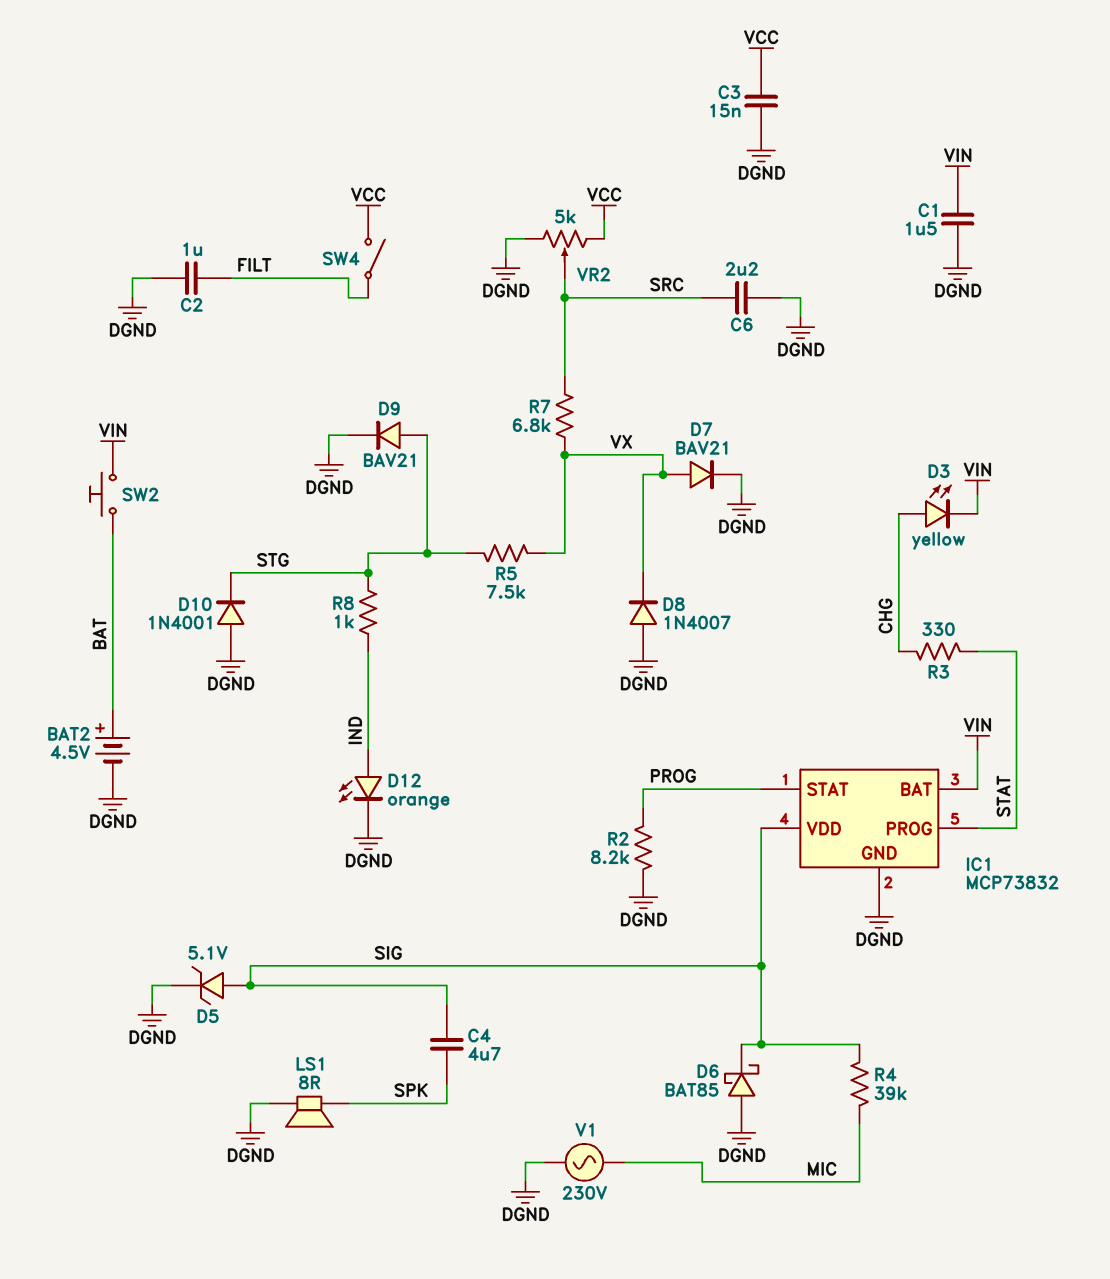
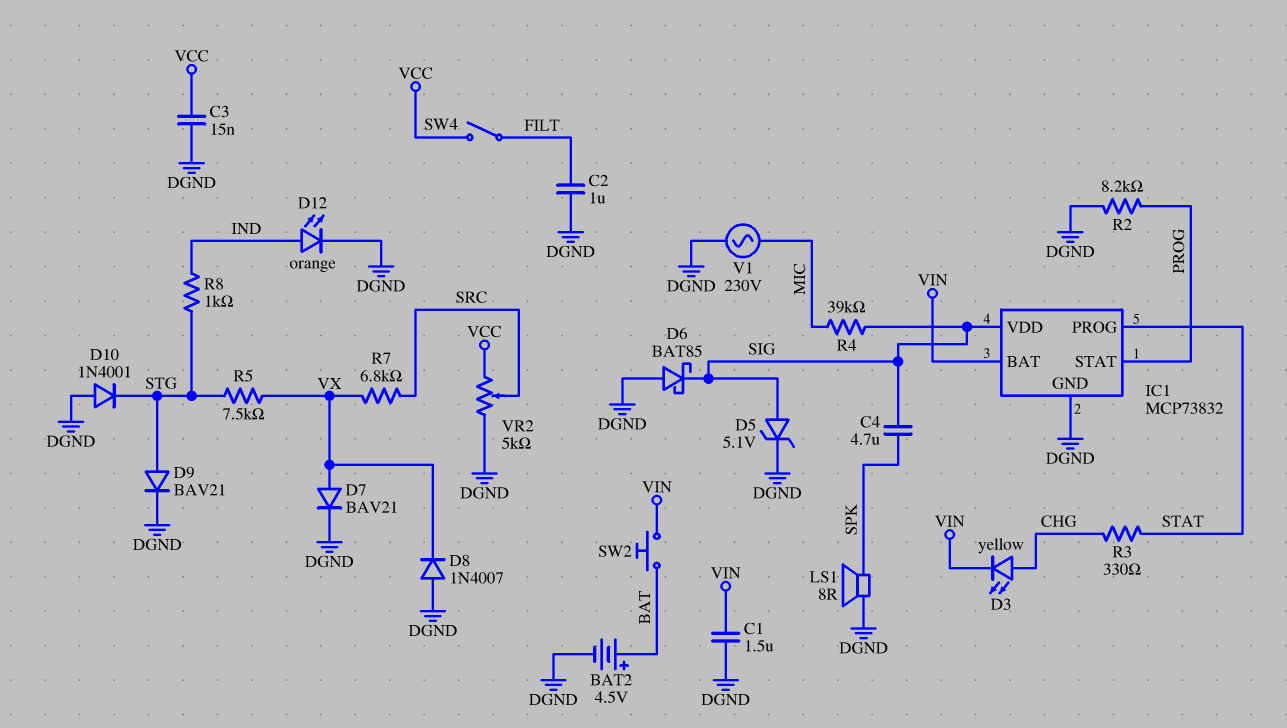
C6: 2.2uF (DGND, SRC) -> none

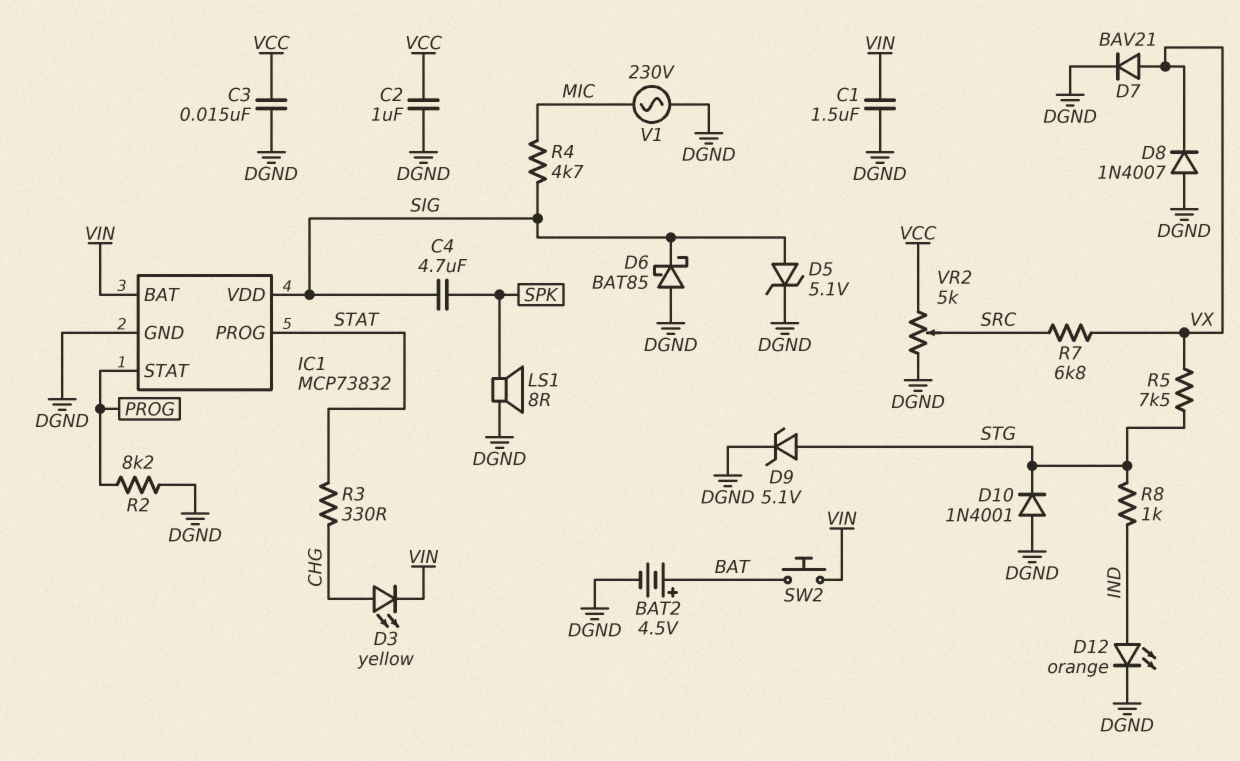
C2: 1uF (DGND, FILT) -> 1uF (DGND, VCC)
D9: diode BAV21 (A STG, K DGND) -> zener 5.1V (A STG, K DGND)
R4: 39k (MIC, SIG) -> 4.7k (MIC, SIG)
SW4: switch (FILT, VCC) -> none

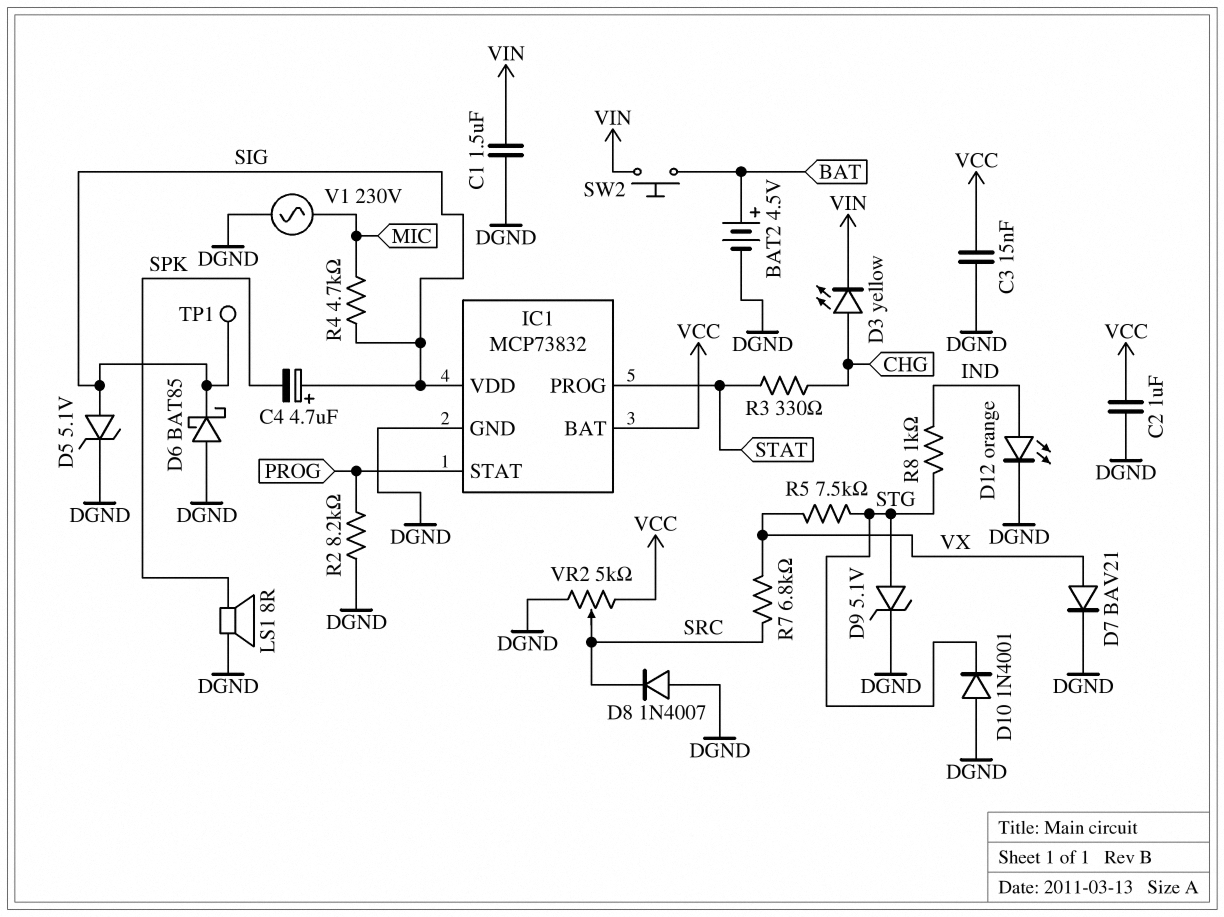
C4: 4.7uF (SIG, SPK) -> 4.7uF (plus SIG, minus SPK)
D8: diode 1N4007 (A DGND, K VX) -> diode 1N4007 (A DGND, K SRC)
IC1 pin BAT: VIN -> VCC
TP1: none -> test point (SIG)

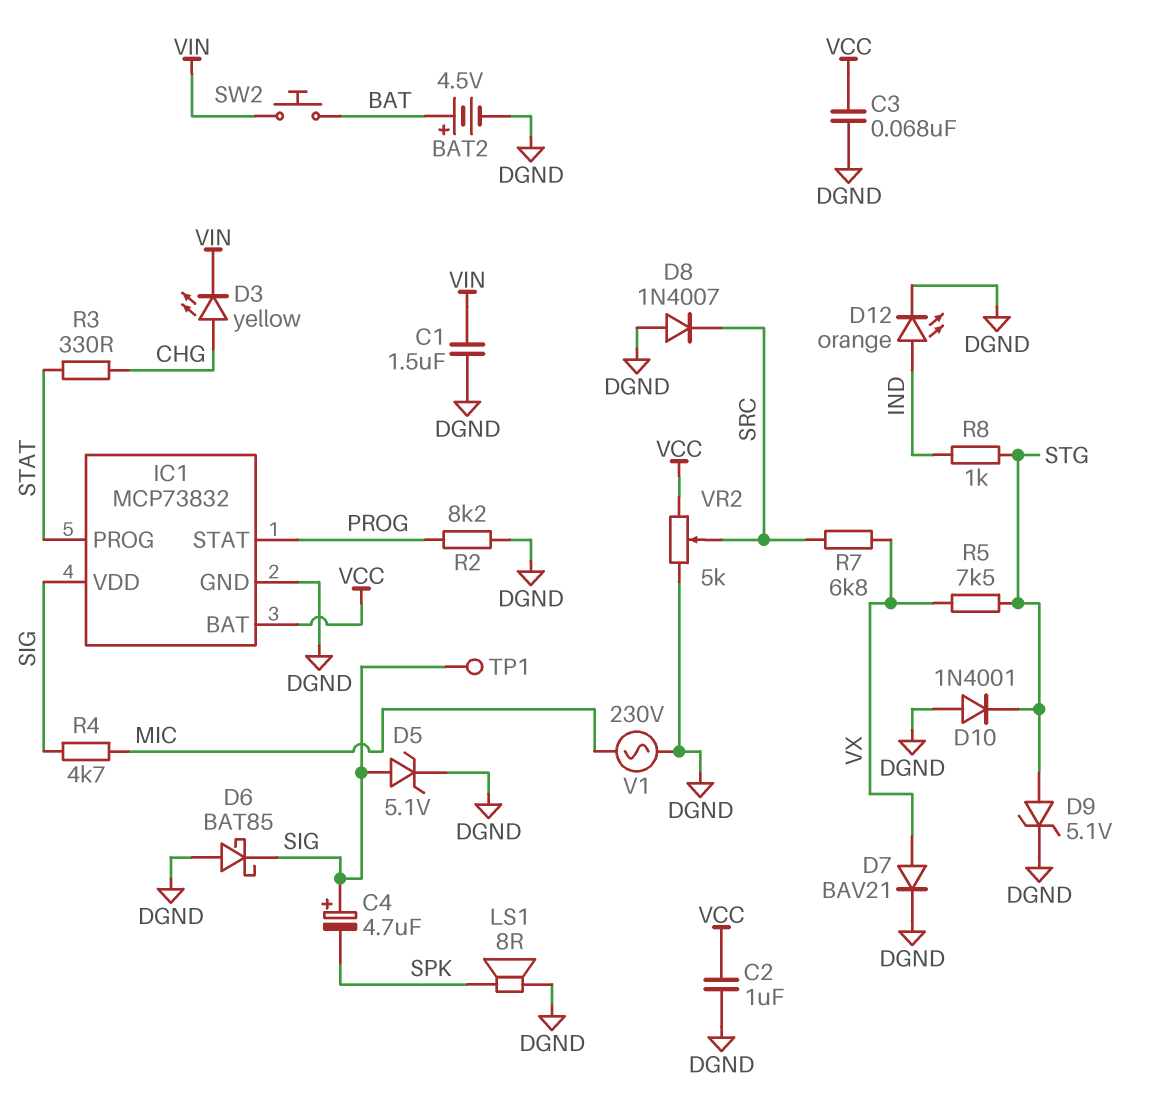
C3: 15nF (DGND, VCC) -> 68nF (DGND, VCC)

